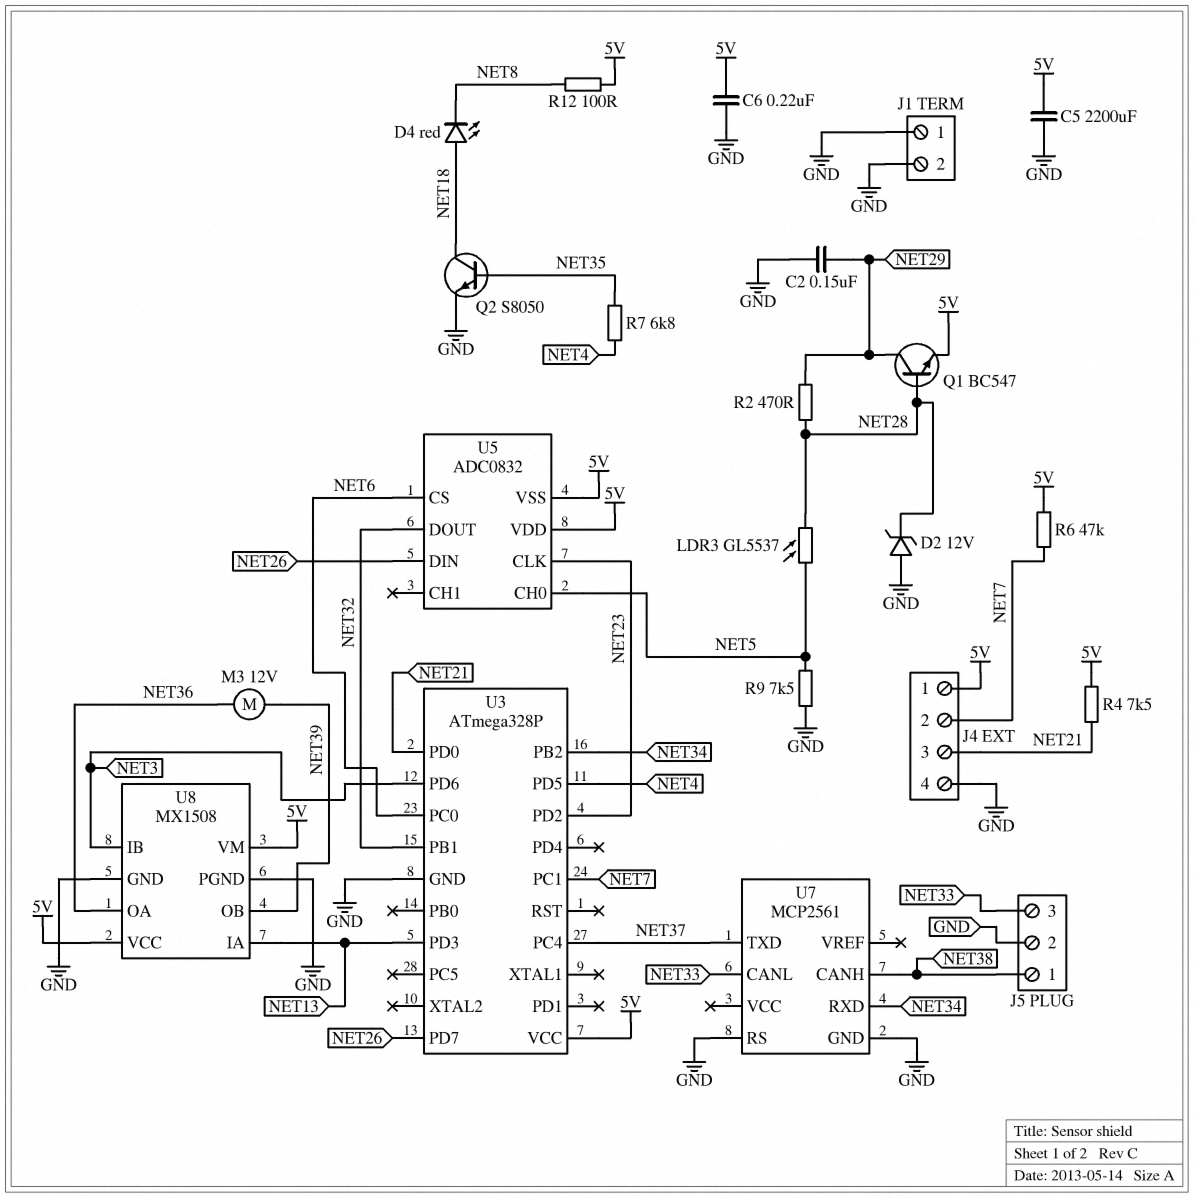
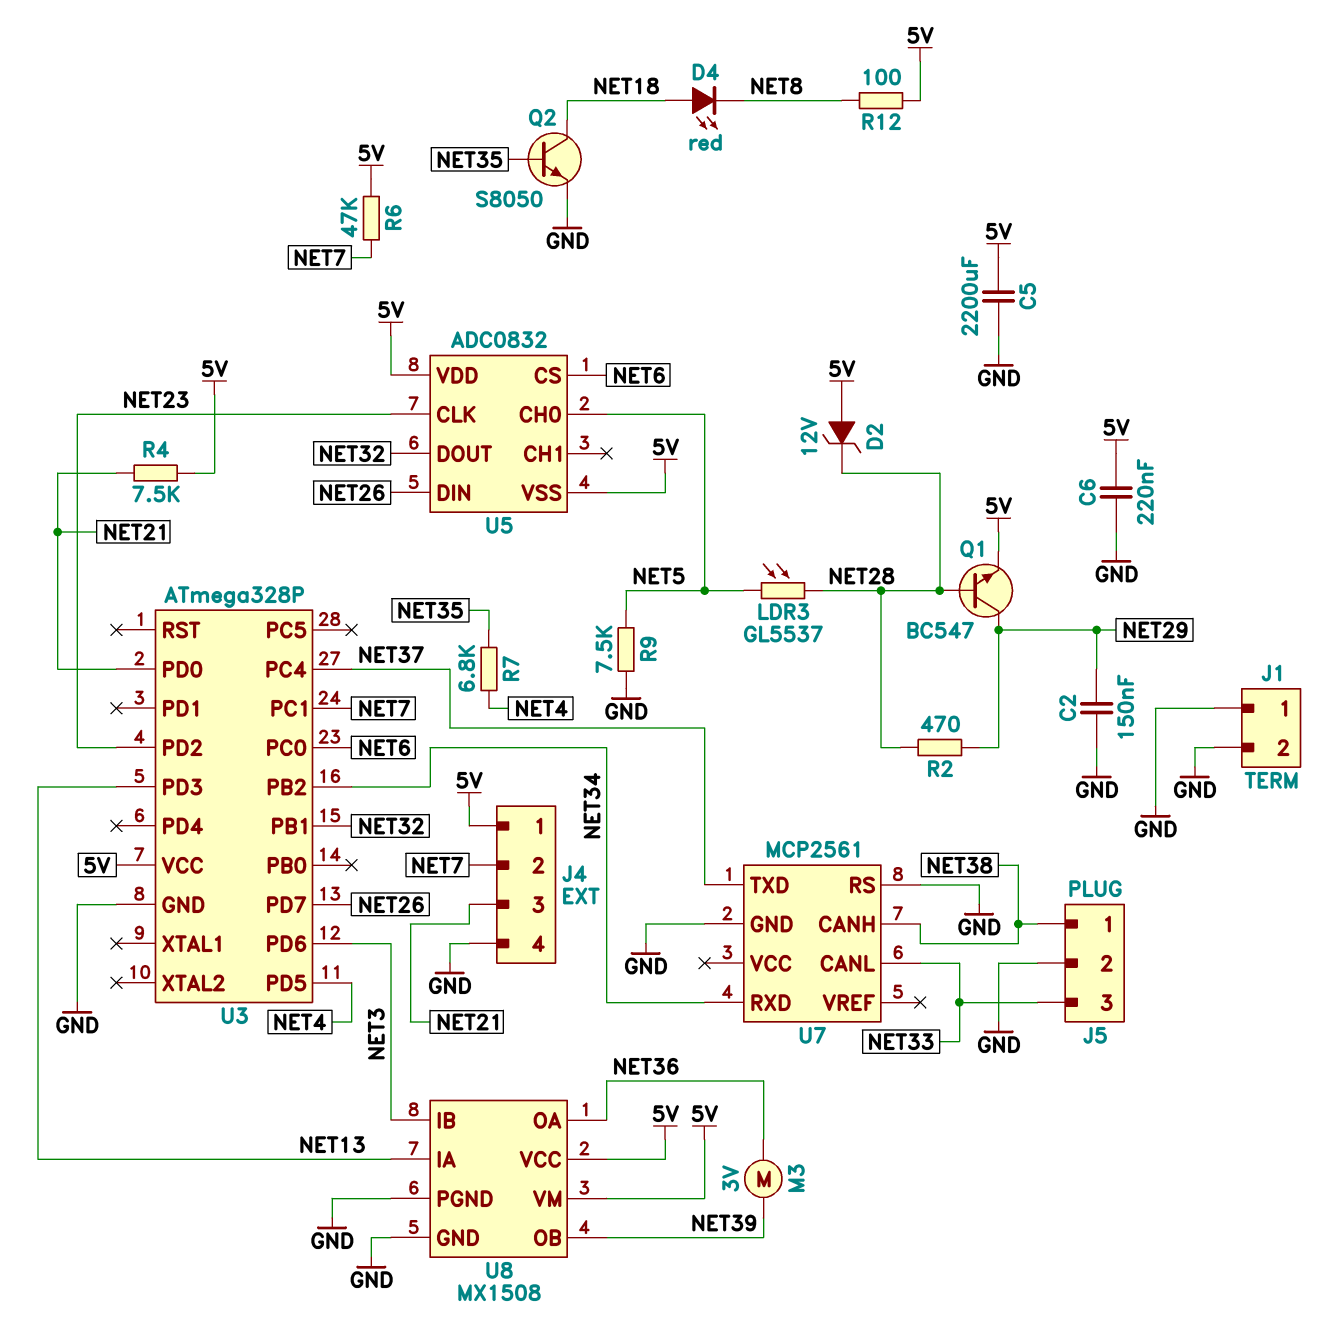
D2: zener 12V (A GND, K NET28) -> zener 12V (A 5V, K NET28)
M3: motor 12V (NET36, NET39) -> motor 3V (NET36, NET39)

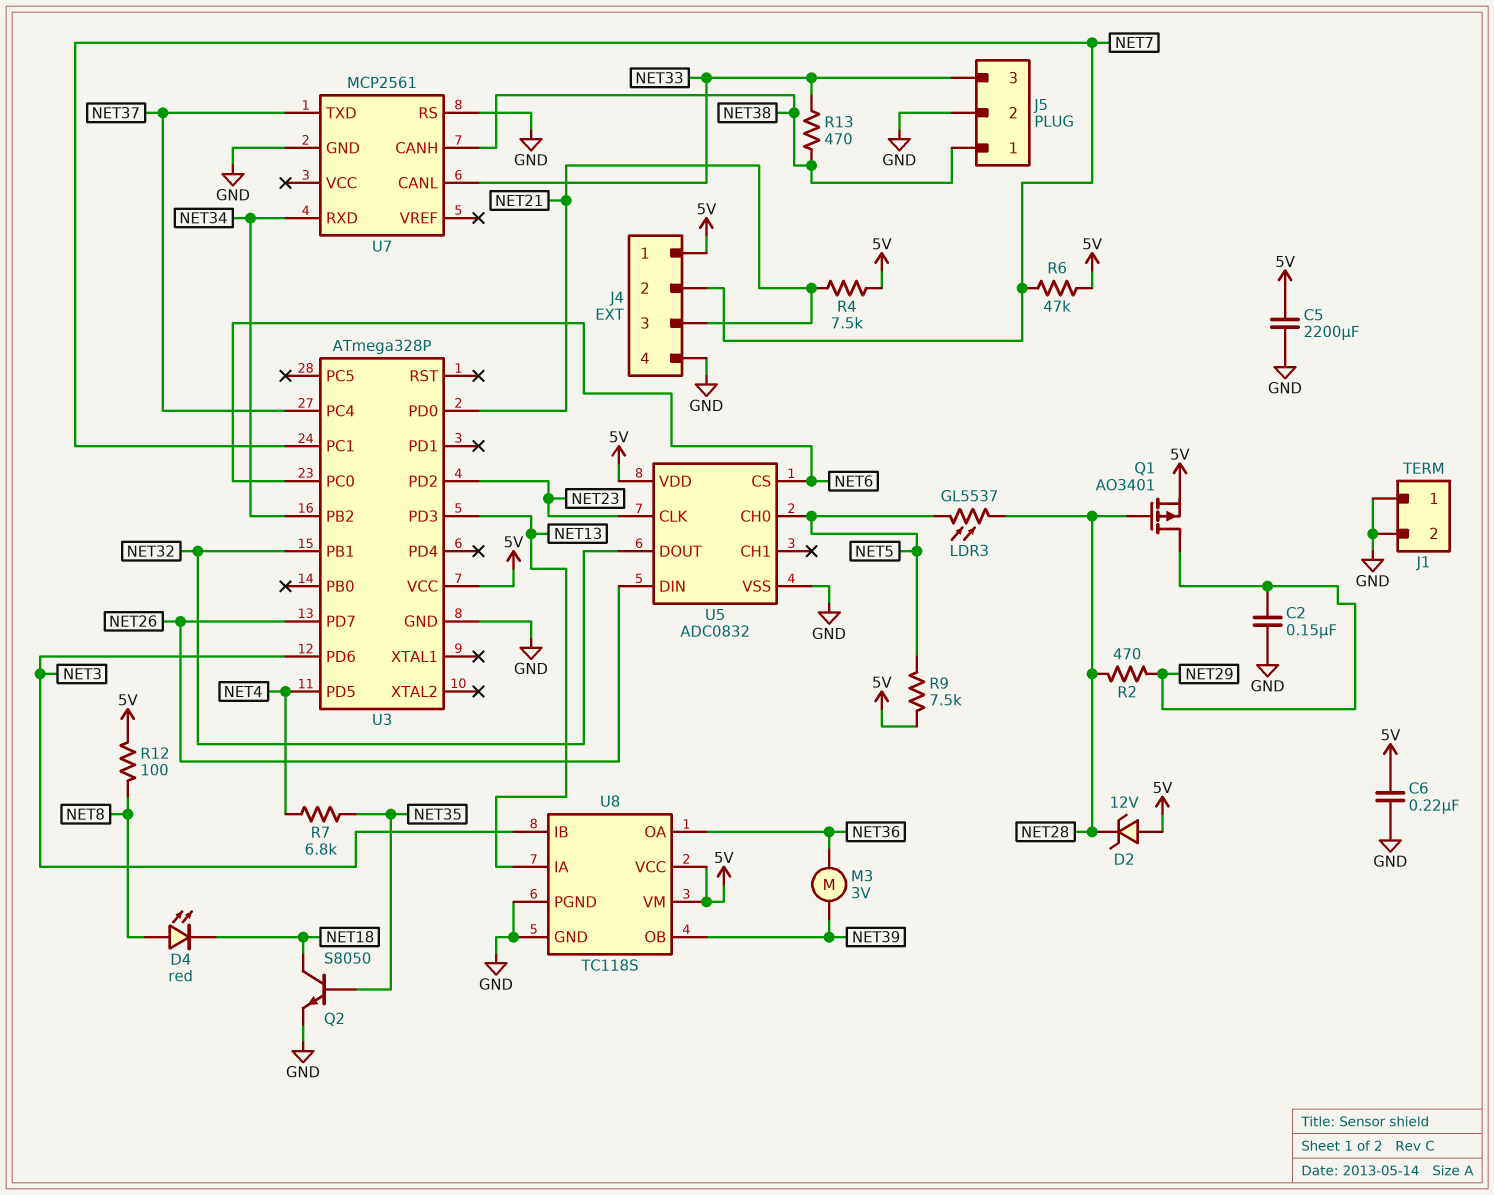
D4: LED red (A NET18, K NET8) -> LED red (A NET8, K NET18)
Q1: NPN BC547 (B NET28, C NET29, E 5V) -> PMOS AO3401 (G NET28, D NET29, S 5V)
R9: 7.5k (GND, NET5) -> 7.5k (5V, NET5)
R13: none -> 470 (NET33, NET38)
U5 pin VSS: 5V -> GND
U8: MX1508 -> TC118S

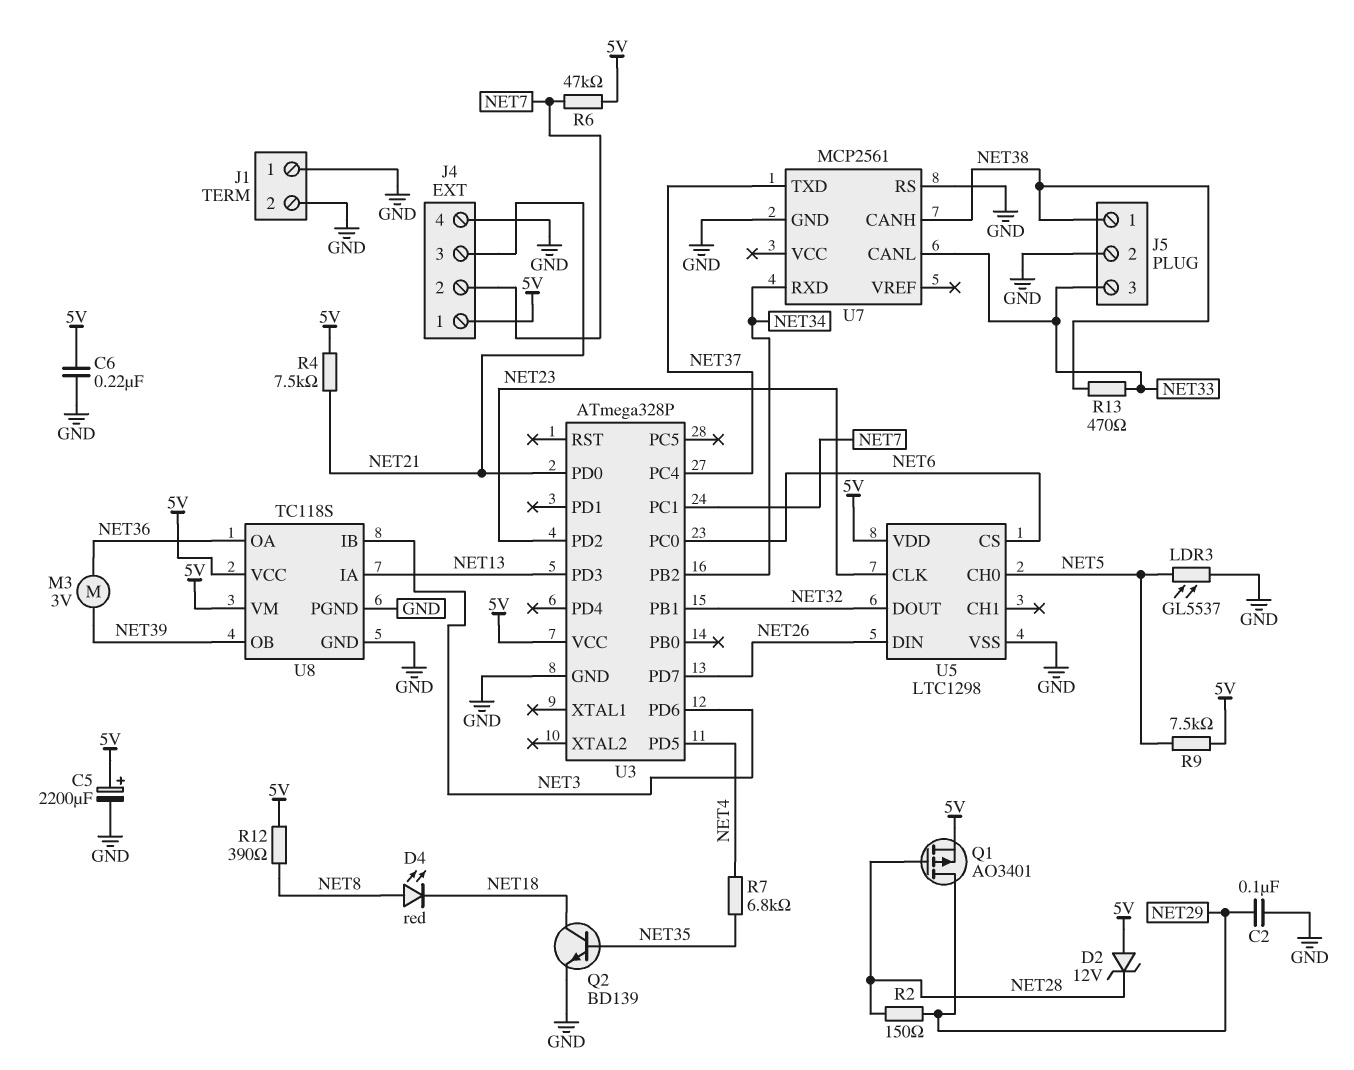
C2: 150nF (GND, NET29) -> 100nF (GND, NET29)
C5: 2200uF (5V, GND) -> 2200uF (plus 5V, minus GND)
LDR3: GL5537 (NET5, NET28) -> GL5537 (GND, NET5)
Q2: NPN S8050 (B NET35, C NET18, E GND) -> NPN BD139 (B NET35, C NET18, E GND)
R2: 470 (NET28, NET29) -> 150 (NET28, NET29)
R12: 100 (5V, NET8) -> 390 (5V, NET8)
U5: ADC0832 -> LTC1298

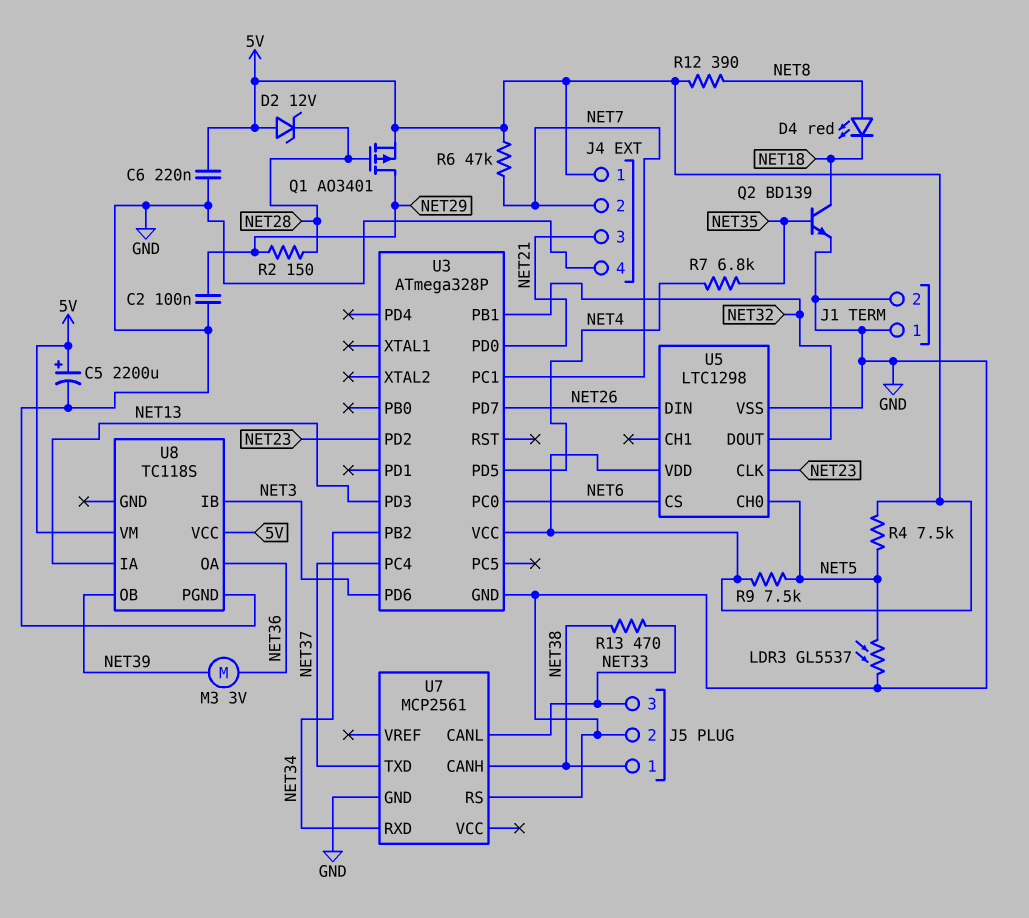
R4: 7.5k (5V, NET21) -> 7.5k (5V, NET5)
U8 pin GND: GND -> none

